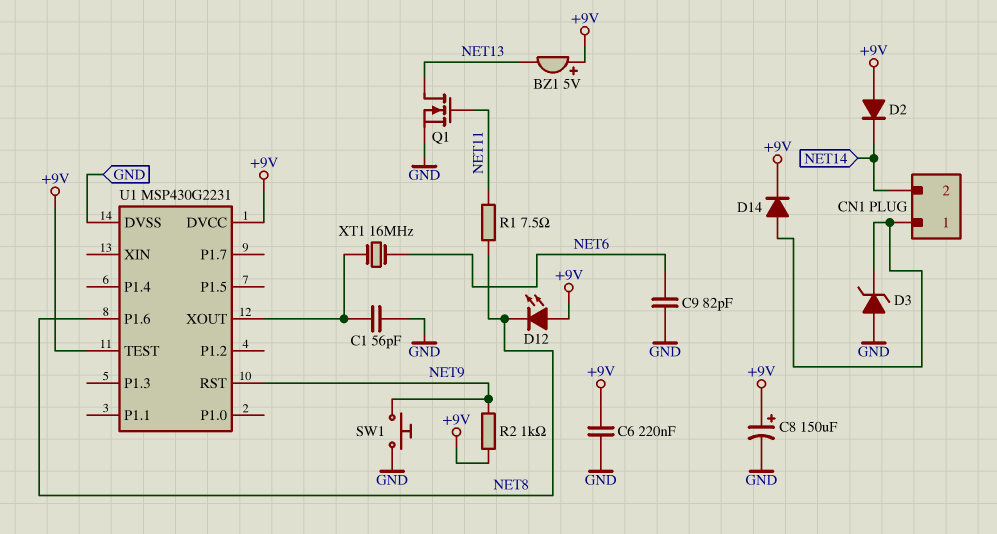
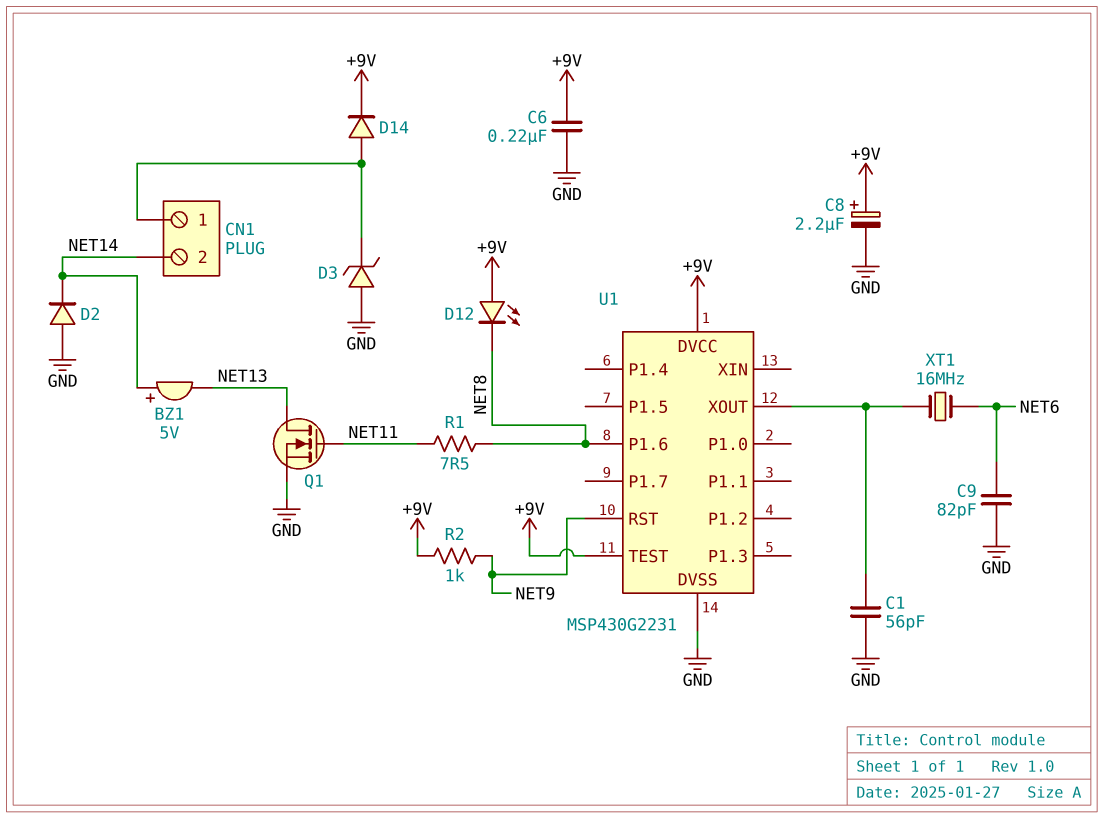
BZ1: buzzer 5V (plus +9V, minus NET13) -> buzzer 5V (plus NET14, minus NET13)
C8: 150uF (plus +9V, minus GND) -> 2.2uF (plus +9V, minus GND)
D2: diode (A +9V, K NET14) -> diode (A GND, K NET14)
SW1: button (GND, NET9) -> none

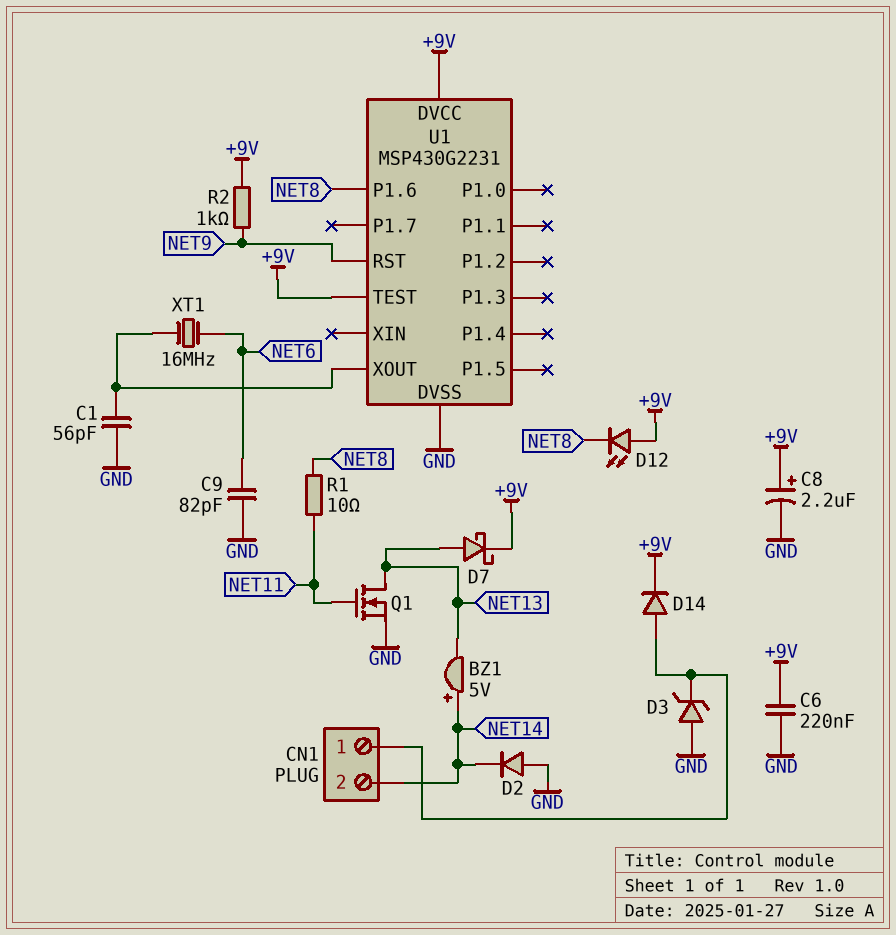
D7: none -> schottky (A NET13, K +9V)
R1: 7.5 (NET8, NET11) -> 10 (NET8, NET11)

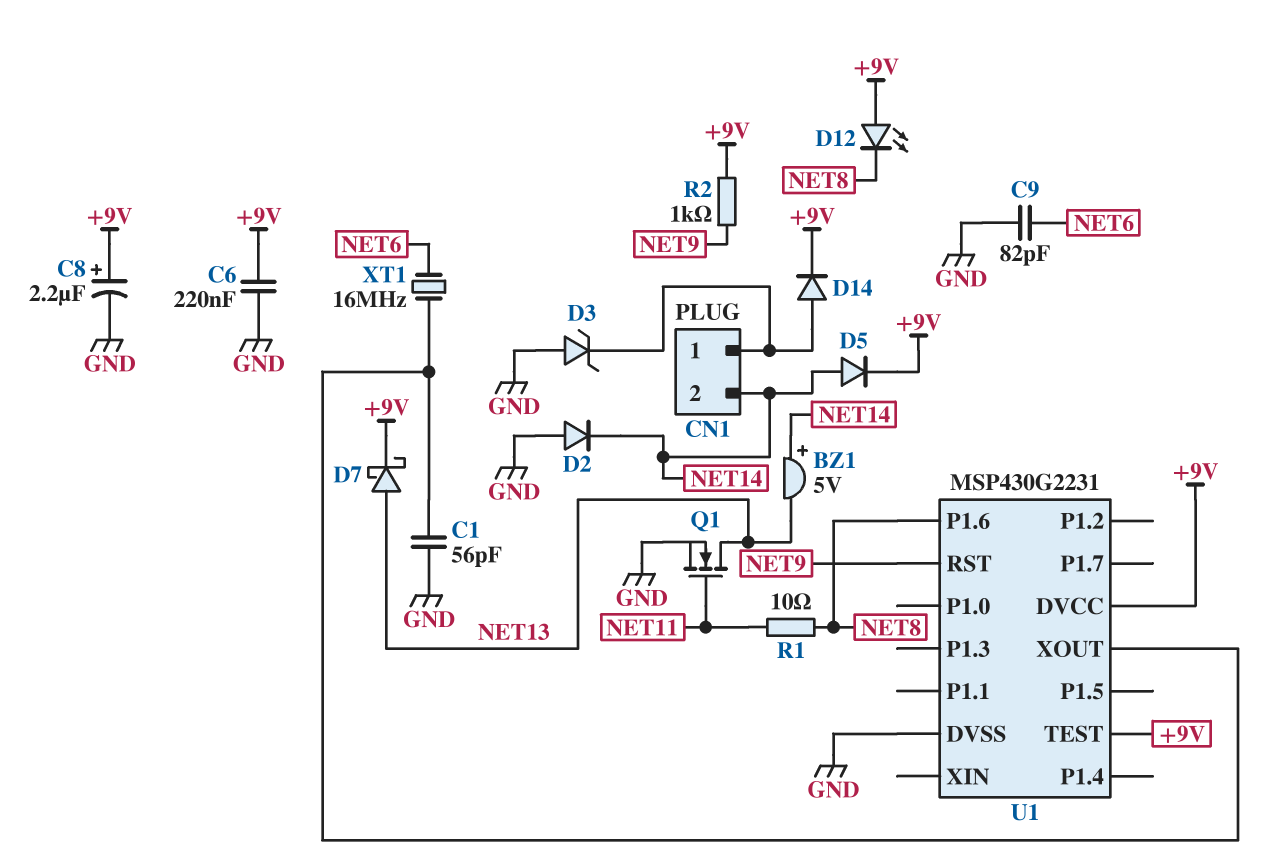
D5: none -> diode (A NET14, K +9V)

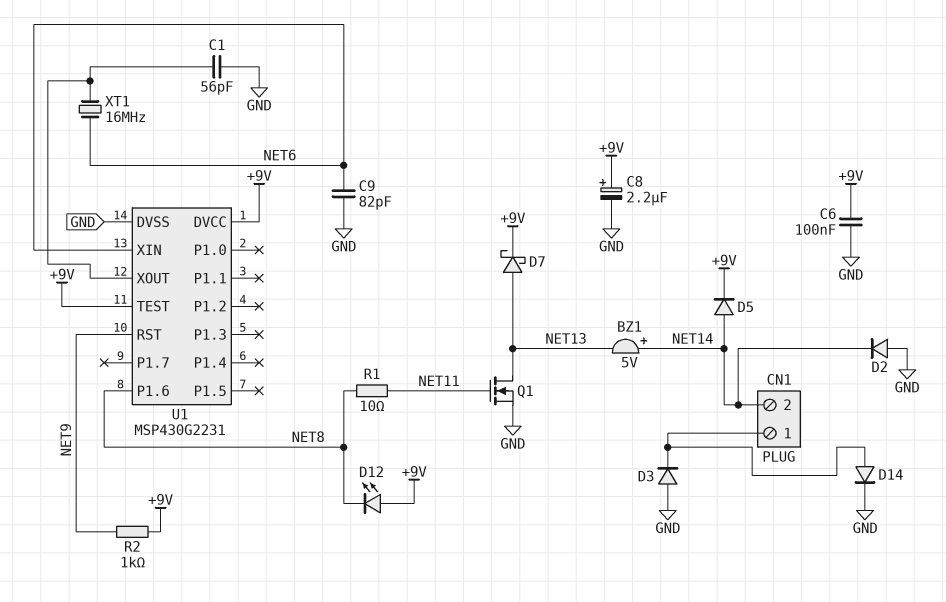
C6: 220nF (+9V, GND) -> 100nF (+9V, GND)
D3: zener (A GND, K CN1/1) -> diode (A GND, K CN1/1)
D14: diode (A CN1/1, K +9V) -> diode (A CN1/1, K GND)
U1 pin XIN: none -> NET6

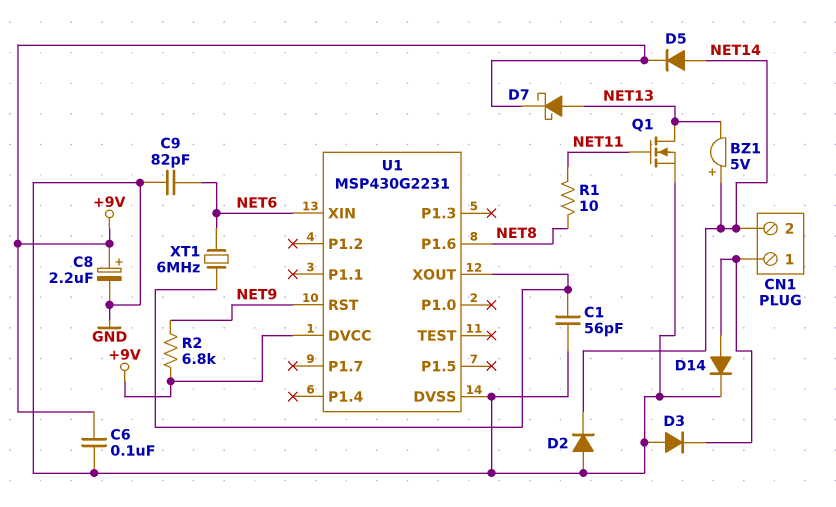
D12: LED (A +9V, K NET8) -> none
R2: 1k (+9V, NET9) -> 6.8k (+9V, NET9)
U1 pin TEST: +9V -> none
XT1: 16MHz (NET6, U1/XOUT) -> 6MHz (NET6, U1/XOUT)

